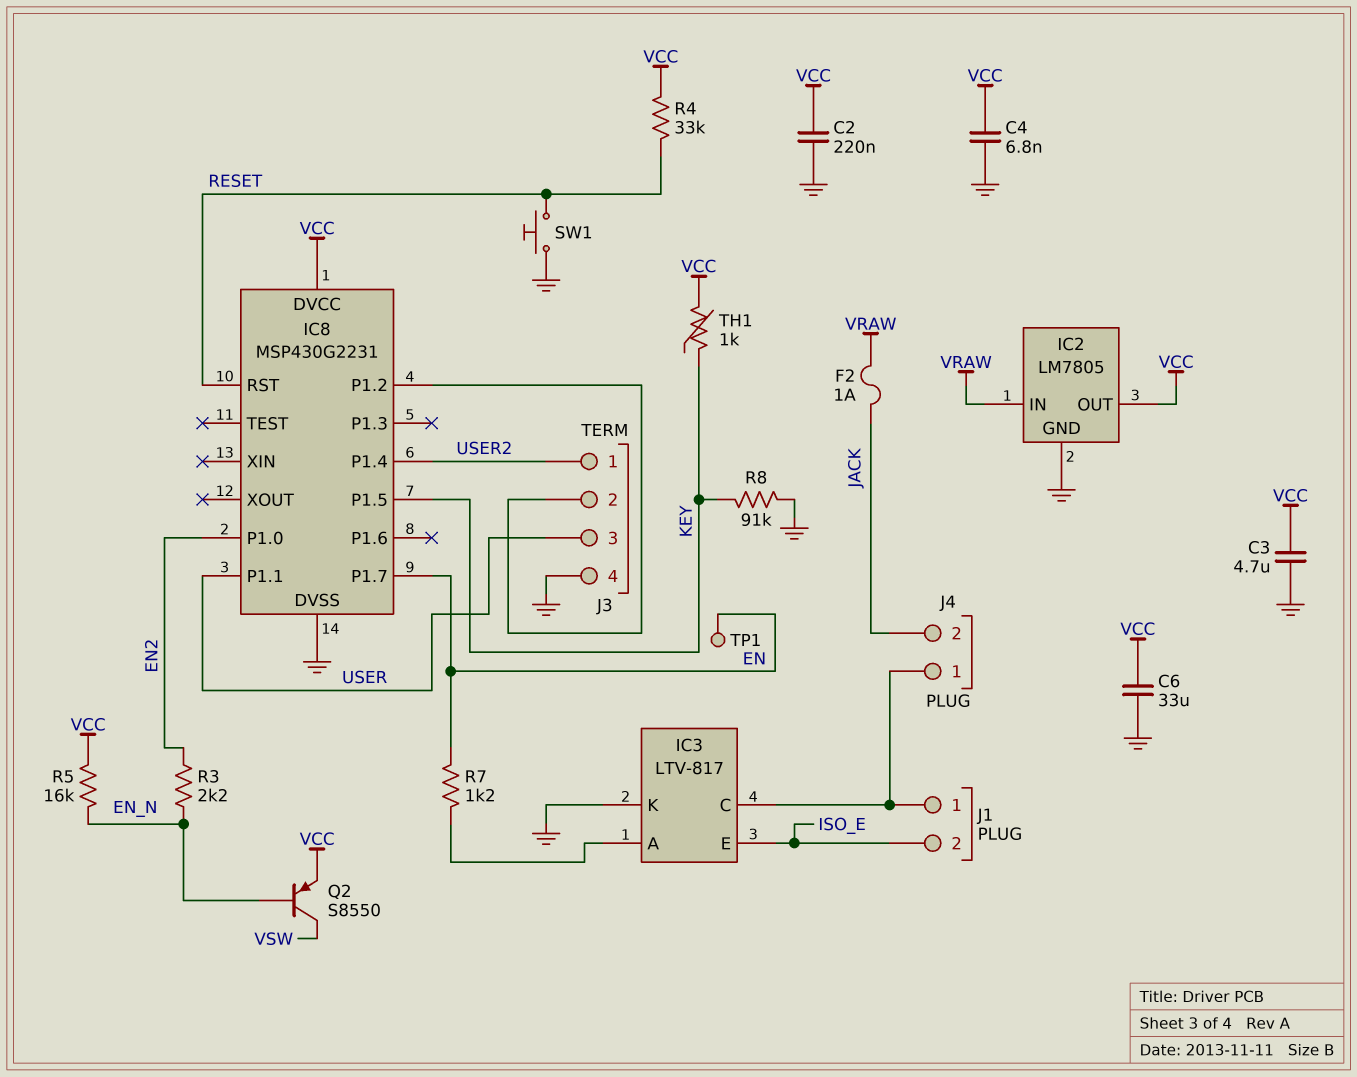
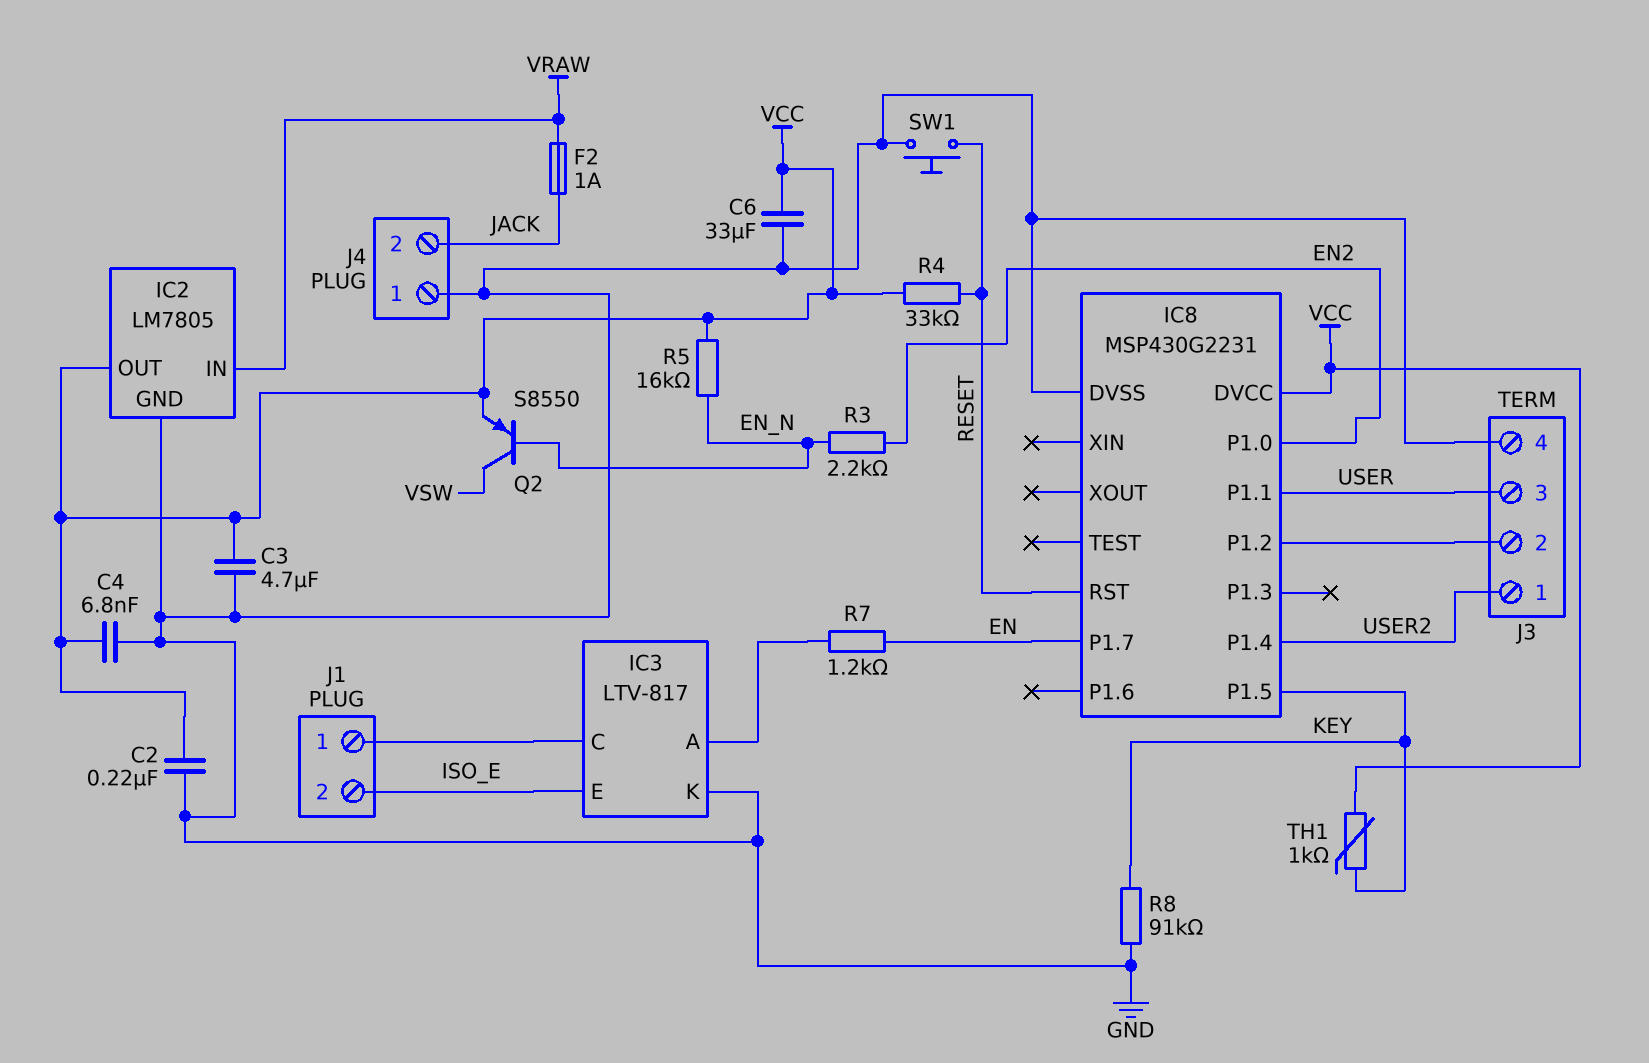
J4 pin 1: IC3/C -> GND
TP1: test point (EN) -> none

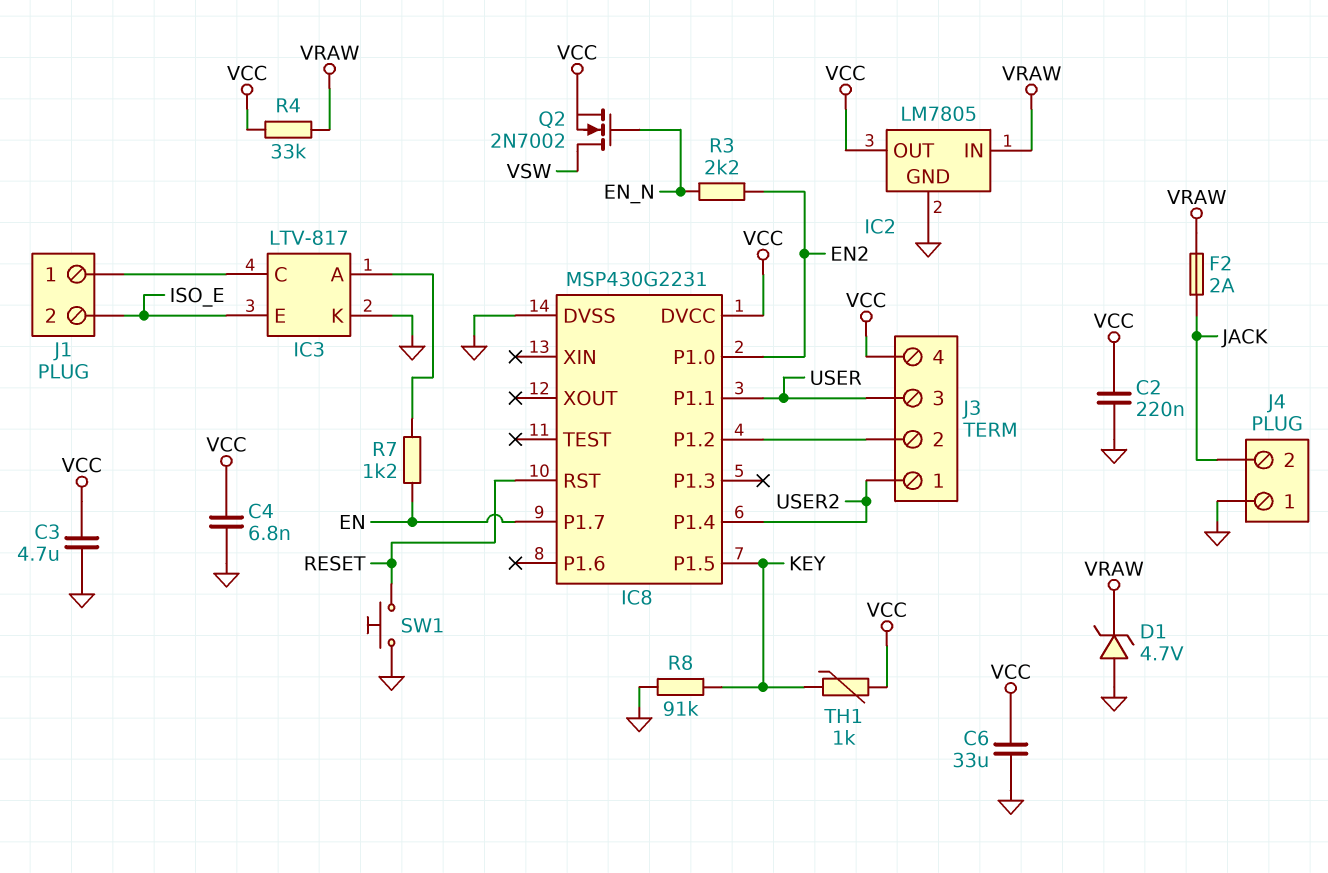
D1: none -> zener 4.7V (A GND, K VRAW)
F2: 1A (JACK, VRAW) -> 2A (JACK, VRAW)
J3 pin 4: GND -> VCC
Q2: PNP S8550 (B EN_N, C VSW, E VCC) -> NMOS 2N7002 (G EN_N, D VSW, S VCC)
R4: 33k (RESET, VCC) -> 33k (VCC, VRAW)
R5: 16k (EN_N, VCC) -> none

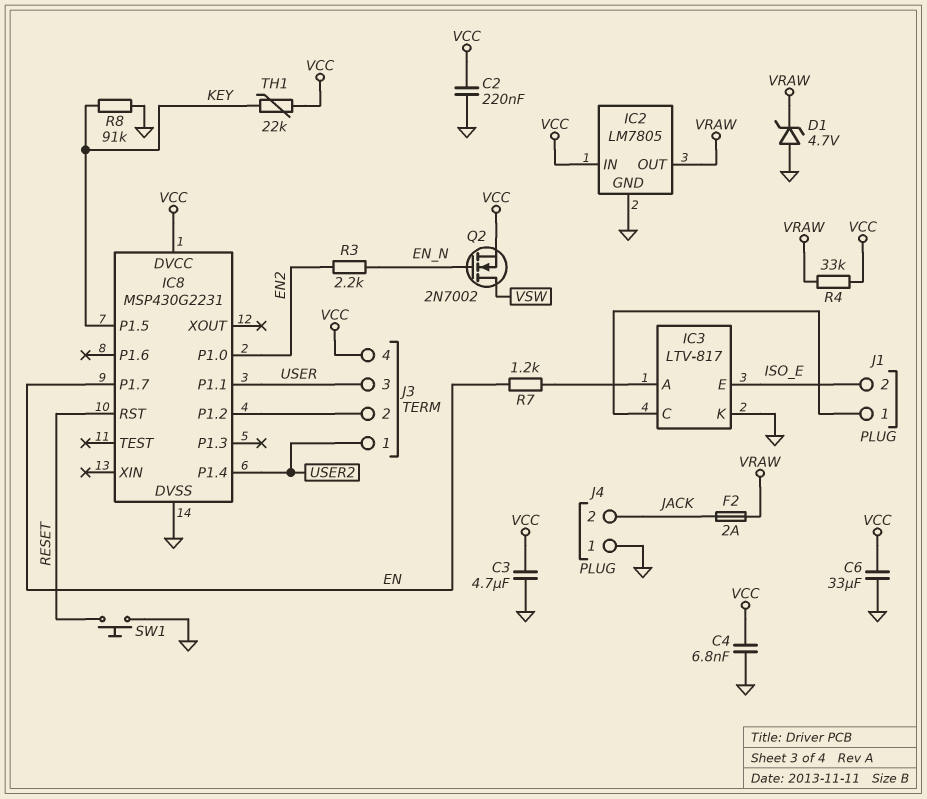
IC2 pin IN: VRAW -> VCC
IC2 pin OUT: VCC -> VRAW
TH1: 1k (KEY, VCC) -> 22k (KEY, VCC)

